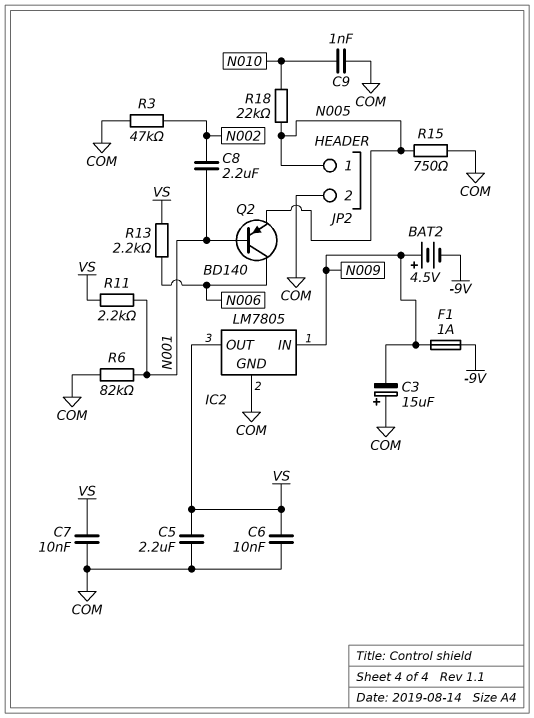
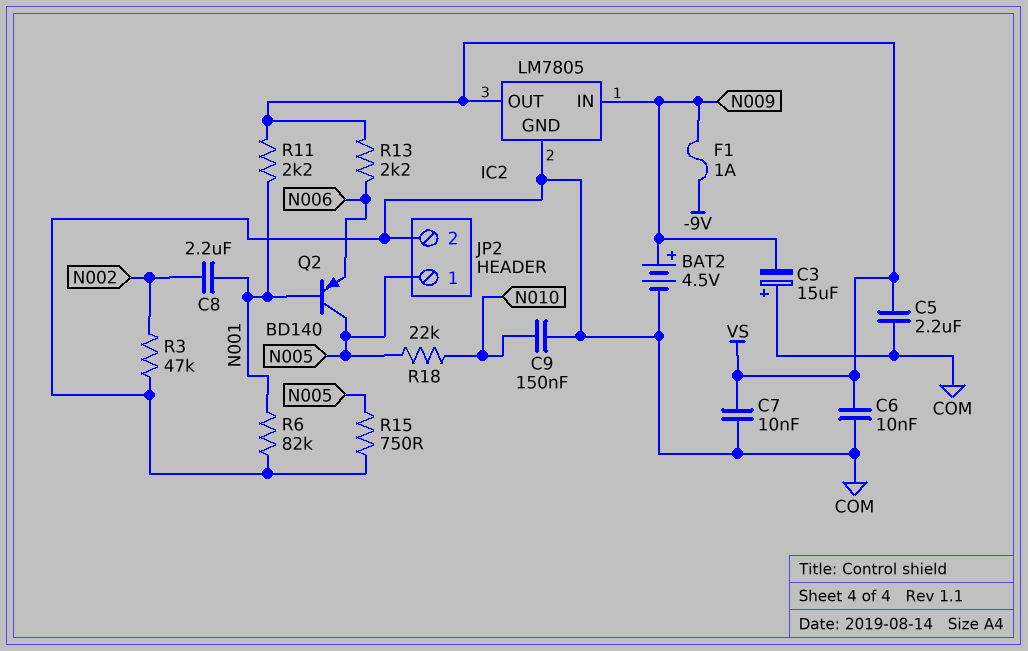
BAT2: 4.5V (plus N009, minus -9V) -> 4.5V (plus N009, minus COM)
C9: 1nF (COM, N010) -> 150nF (COM, N010)
Q2: PNP BD140 (B N001, C N006, E N005) -> PNP BD140 (B N001, C N005, E N006)

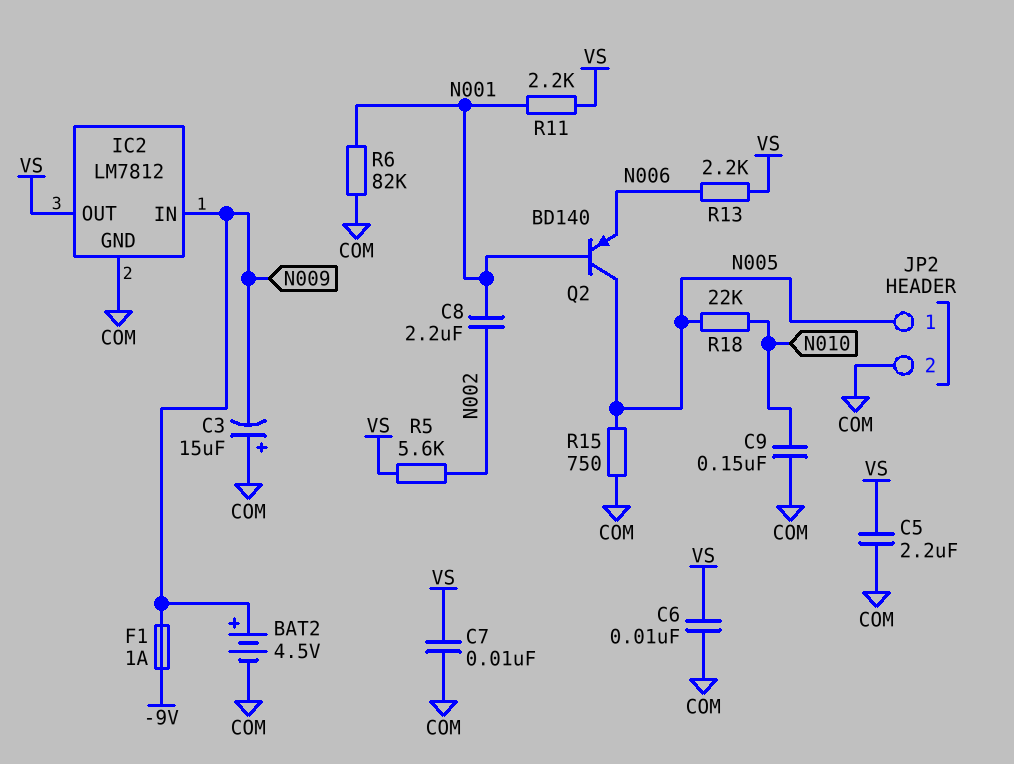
IC2: LM7805 -> LM7812
R3: 47k (COM, N002) -> none
R5: none -> 5.6k (N002, VS)

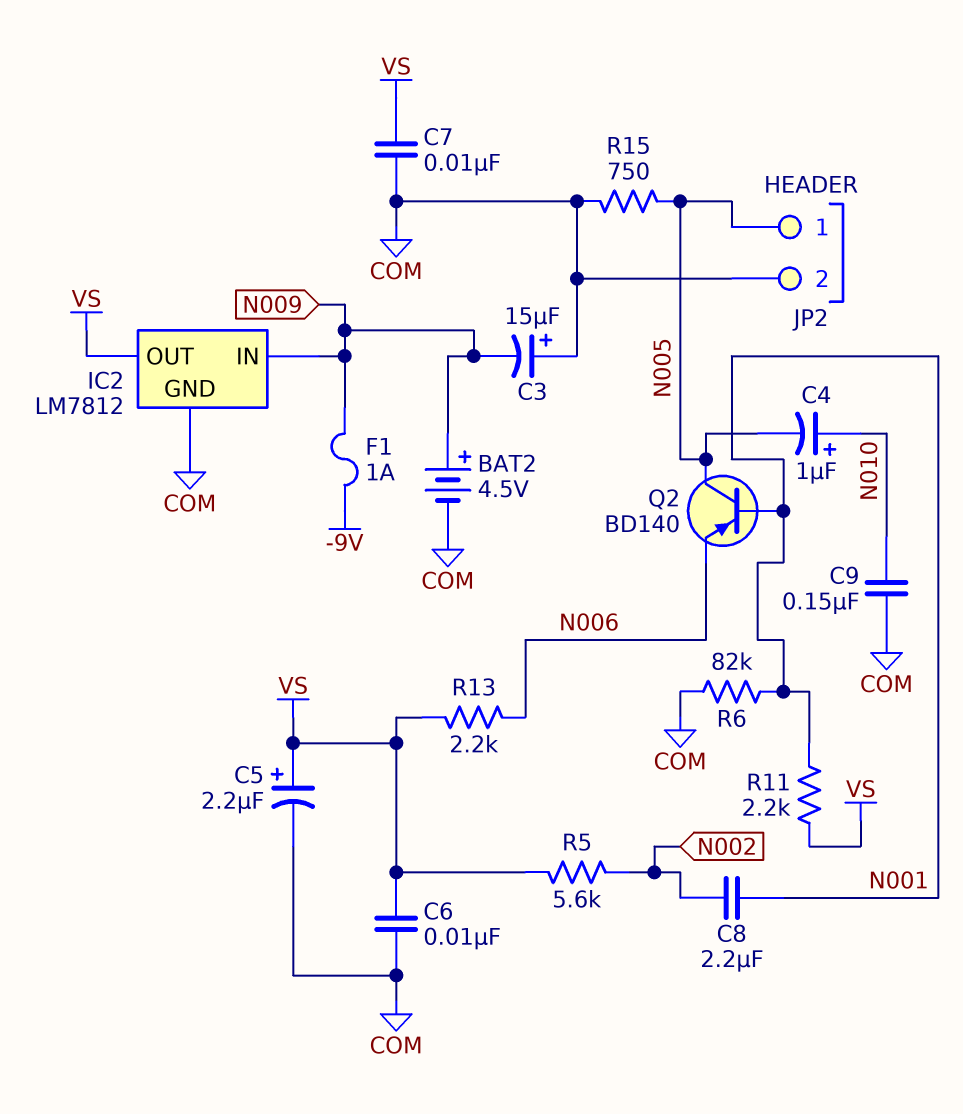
C4: none -> 1uF (plus N010, minus N005)
C5: 2.2uF (COM, VS) -> 2.2uF (plus VS, minus COM)
R18: 22k (N005, N010) -> none

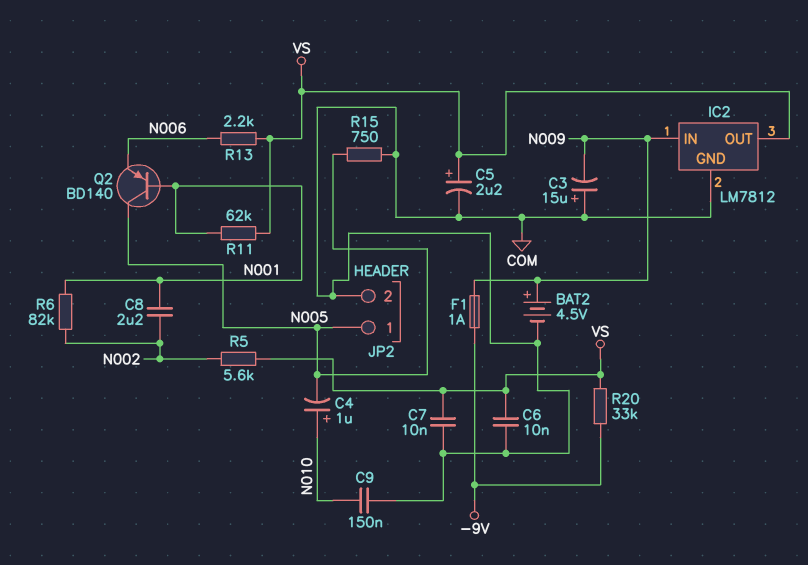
R6: 82k (COM, N001) -> 82k (N001, N002)
R11: 2.2k (N001, VS) -> 62k (N001, VS)
R20: none -> 33k (-9V, VS)

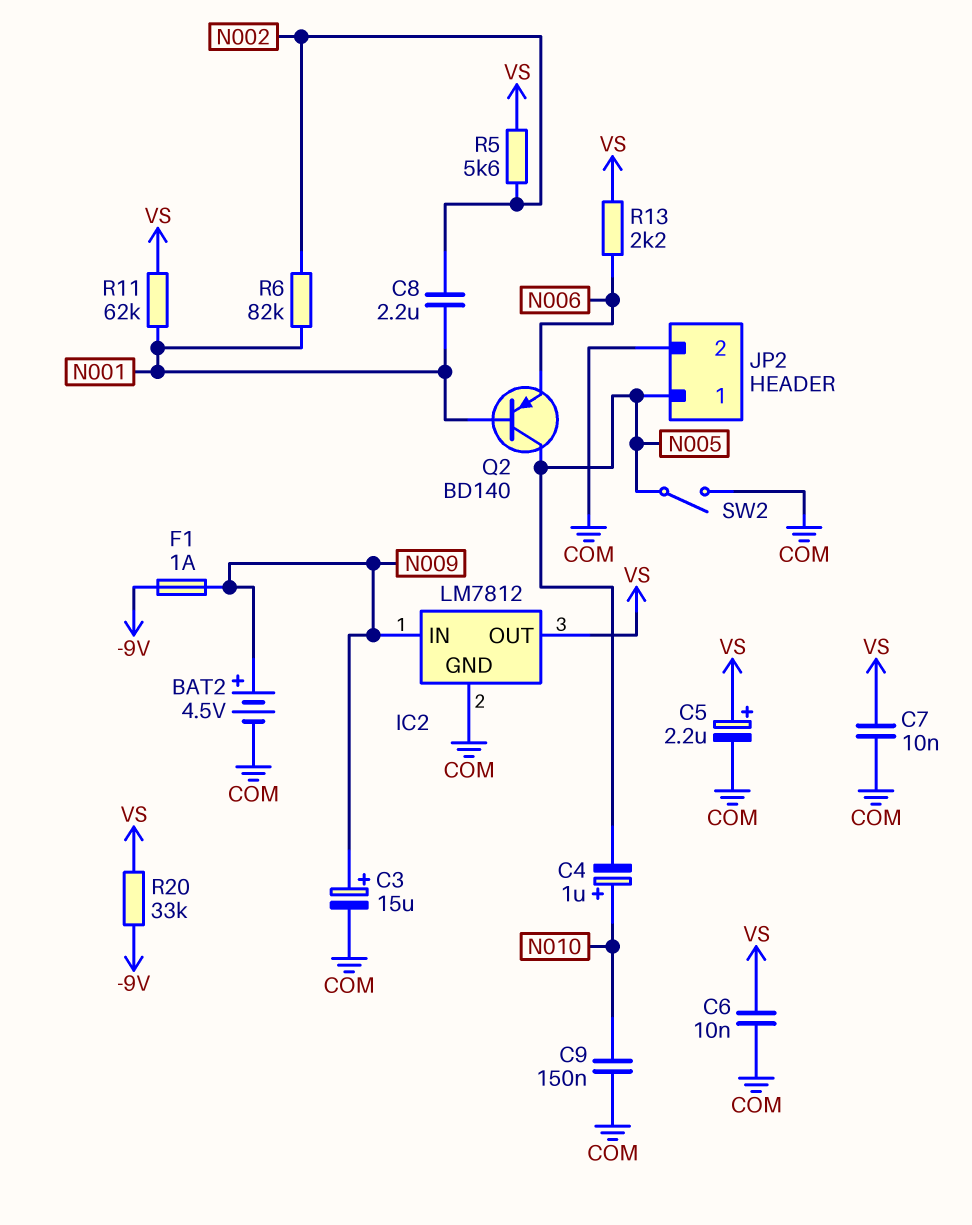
C3: 15uF (plus COM, minus N009) -> 15uF (plus N009, minus COM)
R15: 750 (COM, N005) -> none
SW2: none -> switch (COM, N005)

